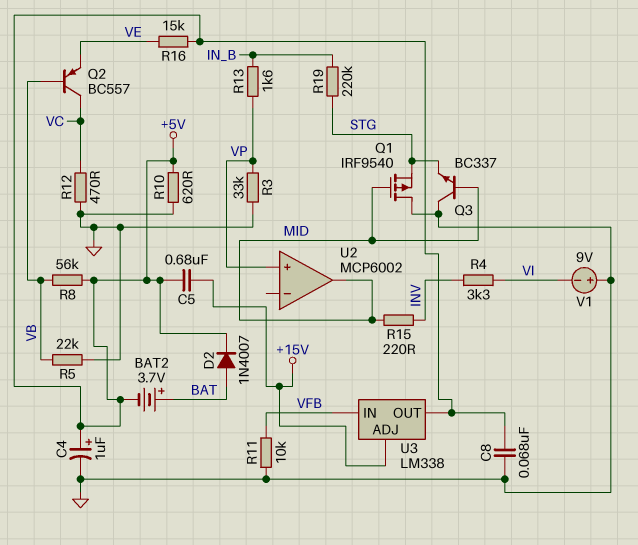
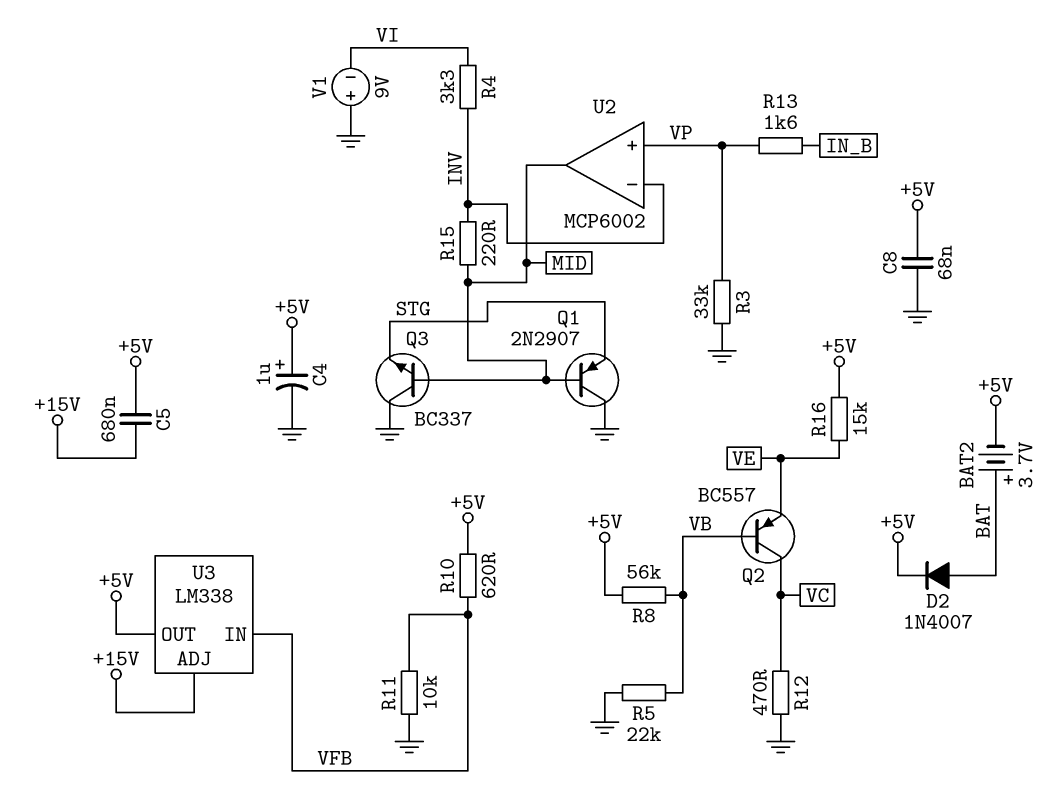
Q1: PMOS IRF9540 (G MID, D GND, S STG) -> PNP 2N2907 (B MID, C GND, E STG)
R10: 620 (+5V, GND) -> 620 (+5V, VFB)
R19: 220k (IN_B, STG) -> none
U2 pin in-: none -> INV

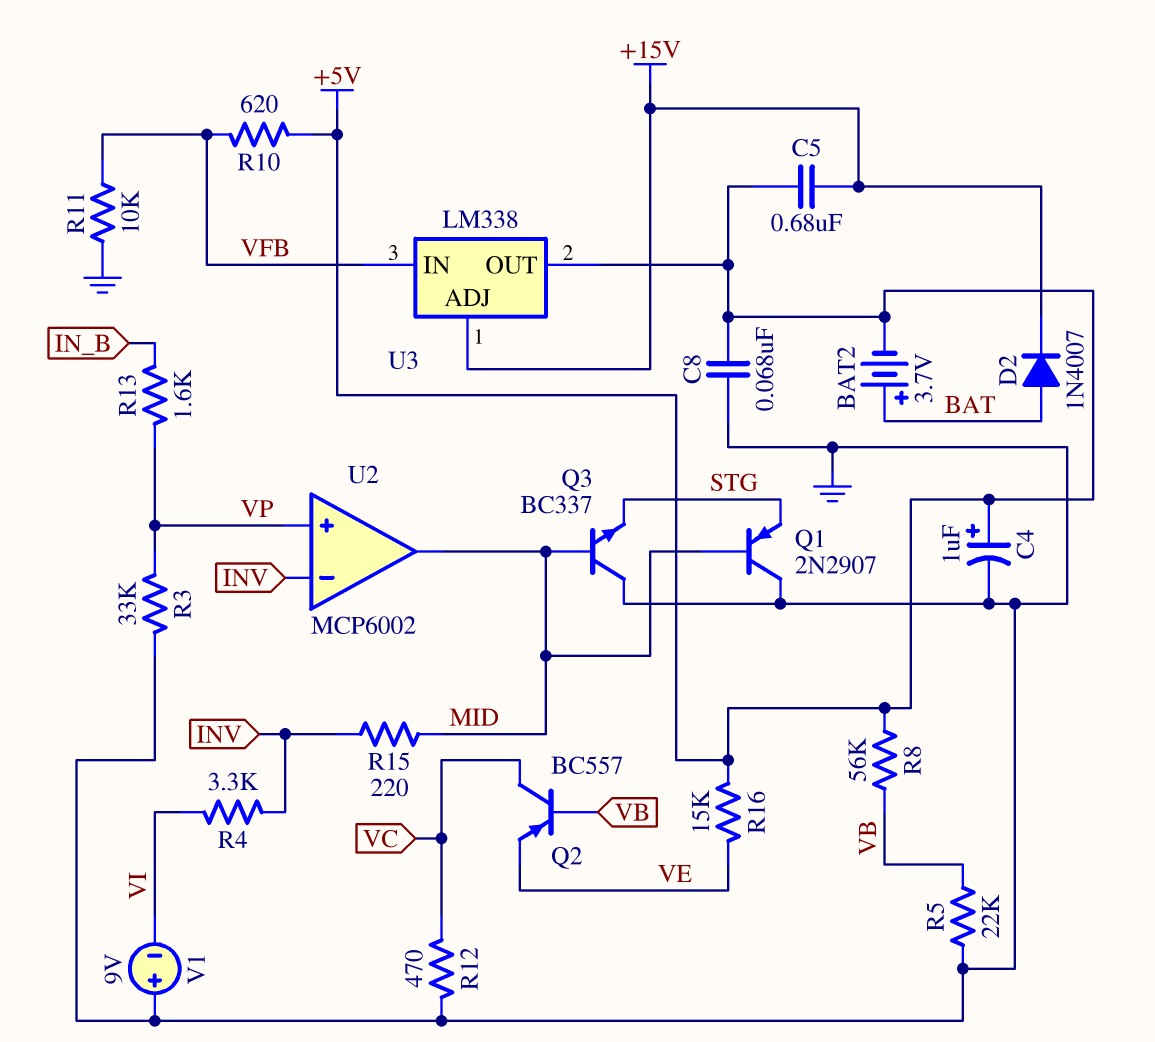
D2: diode 1N4007 (A BAT, K +5V) -> diode 1N4007 (A BAT, K +15V)

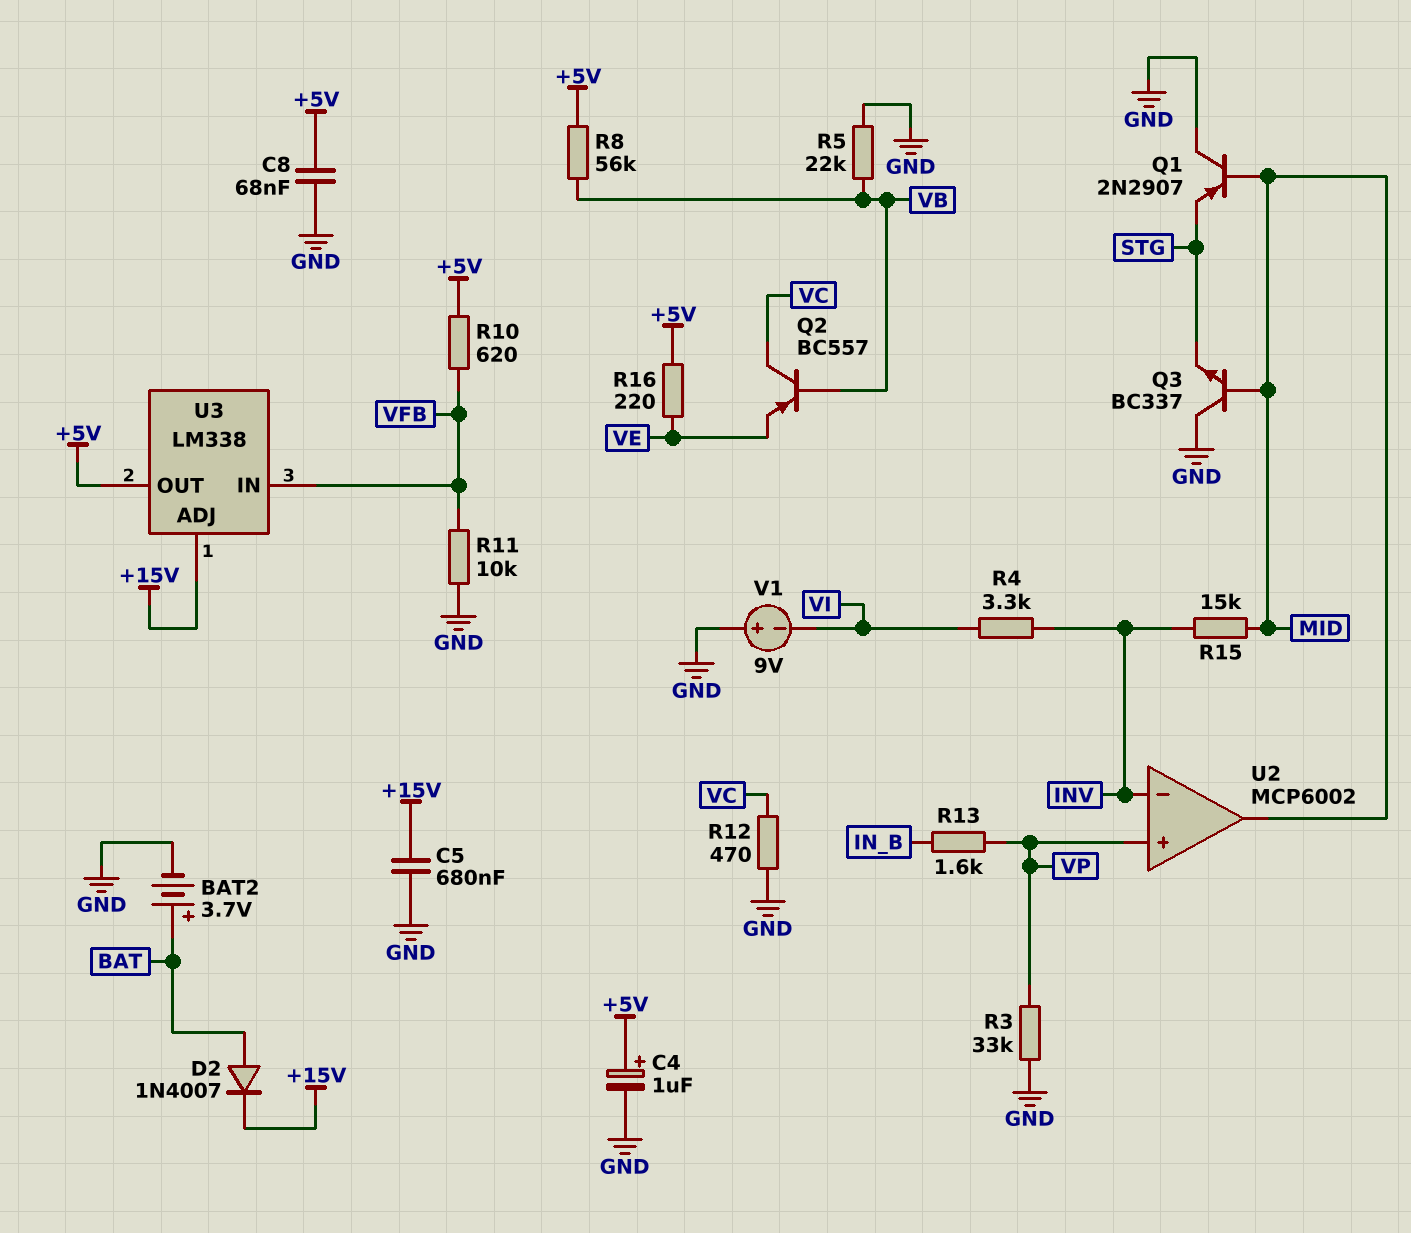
BAT2: 3.7V (plus BAT, minus +5V) -> 3.7V (plus BAT, minus GND)
C5: 680nF (+5V, +15V) -> 680nF (+15V, GND)
R15: 220 (INV, MID) -> 15k (INV, MID)
R16: 15k (+5V, VE) -> 220 (+5V, VE)

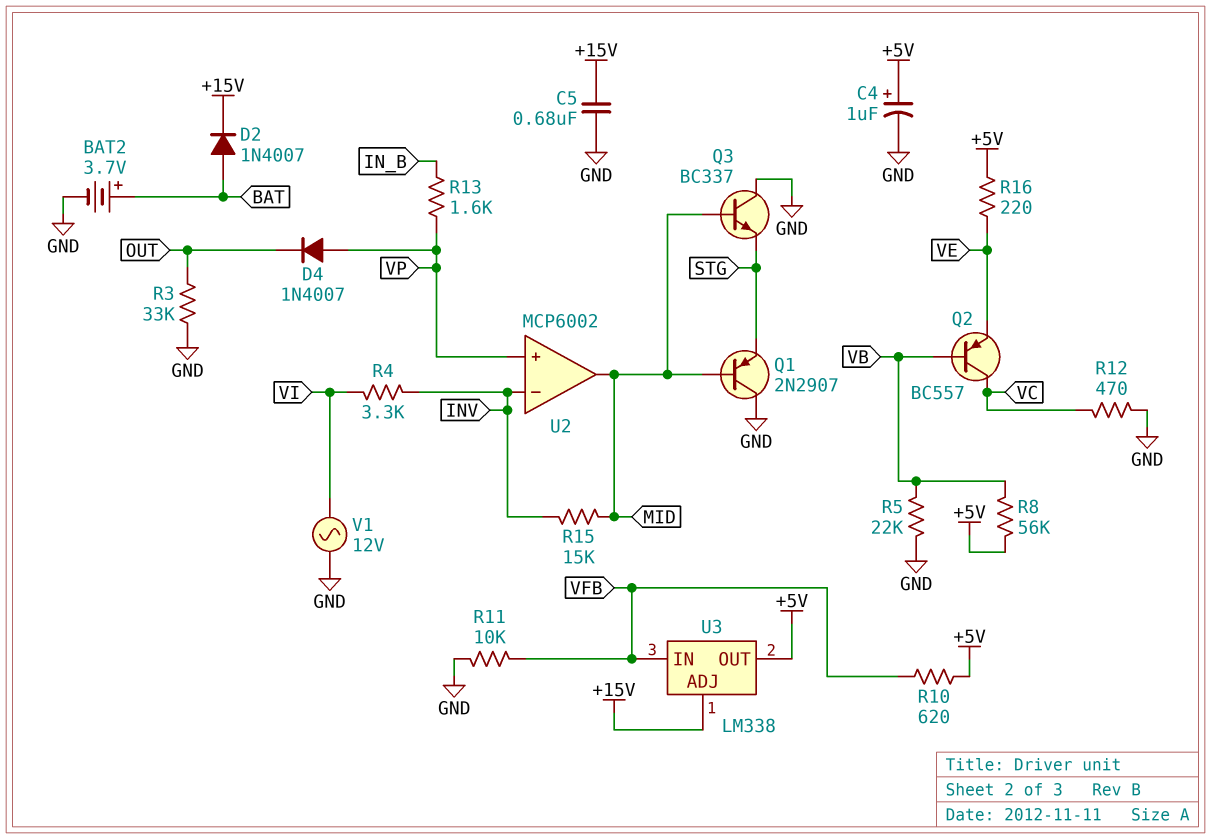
C8: 68nF (+5V, GND) -> none
D4: none -> diode 1N4007 (A VP, K OUT)
R3: 33k (GND, VP) -> 33k (GND, OUT)
V1: 9V (plus GND, minus VI) -> AC 12V (GND, VI)

